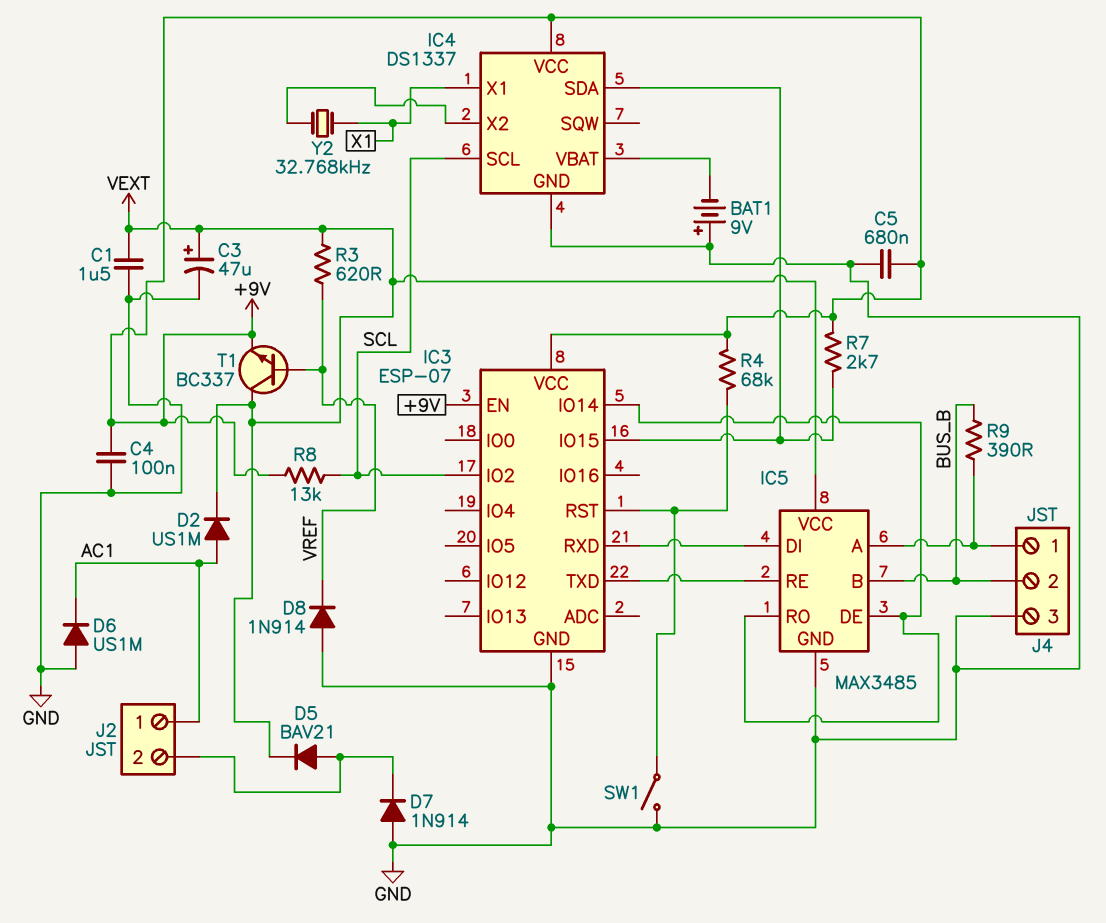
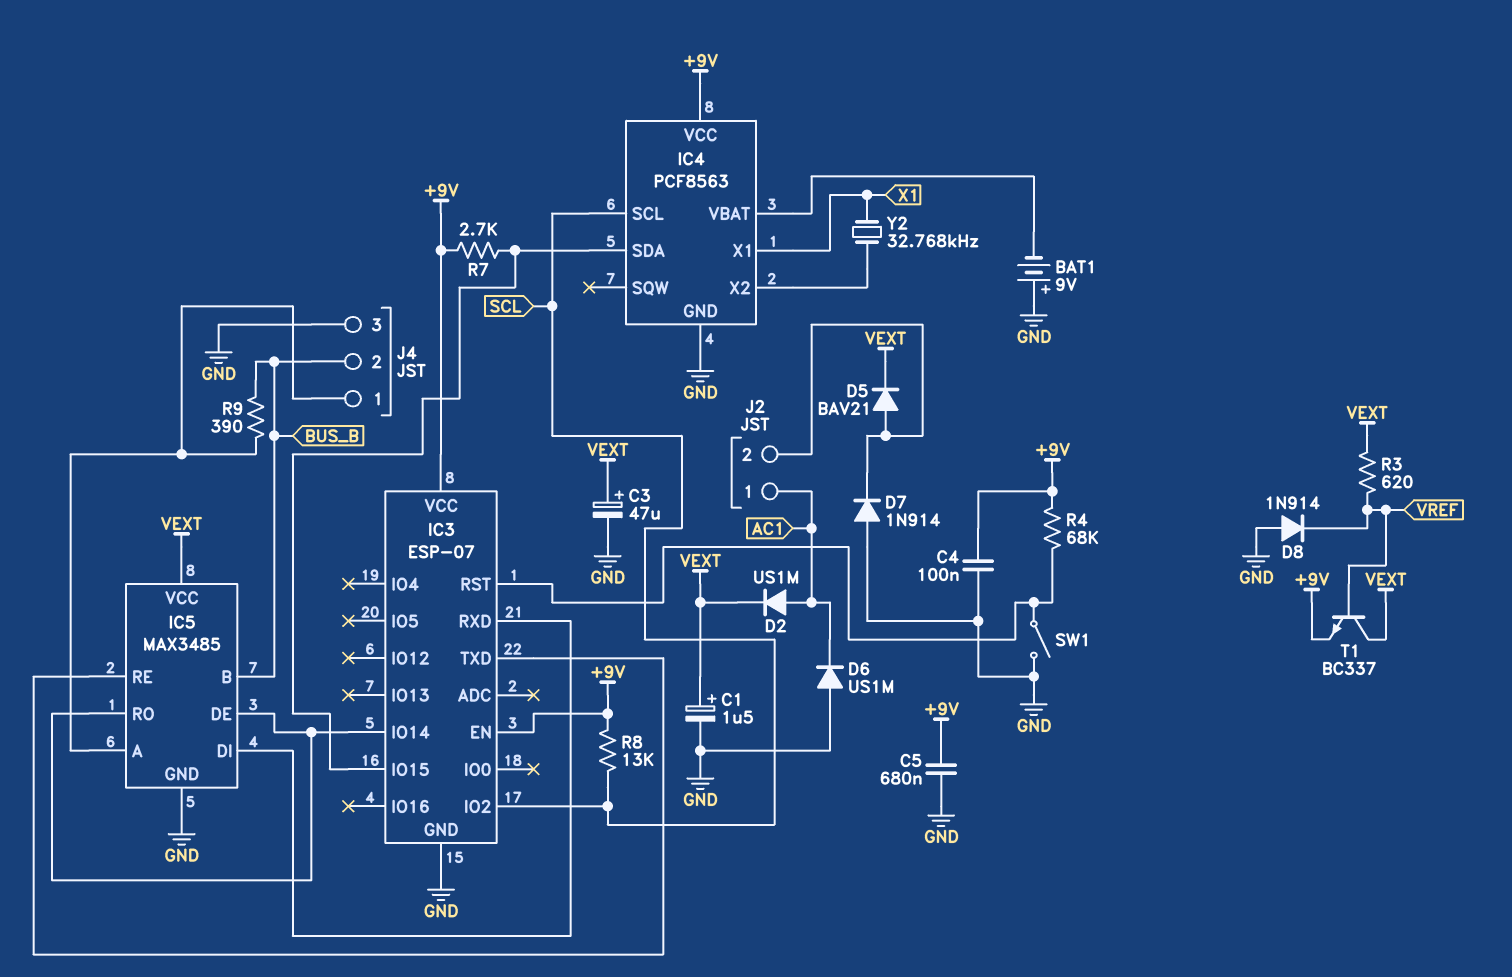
C1: 1.5uF (GND, VEXT) -> 1.5uF (plus VEXT, minus GND)
IC4: DS1337 -> PCF8563

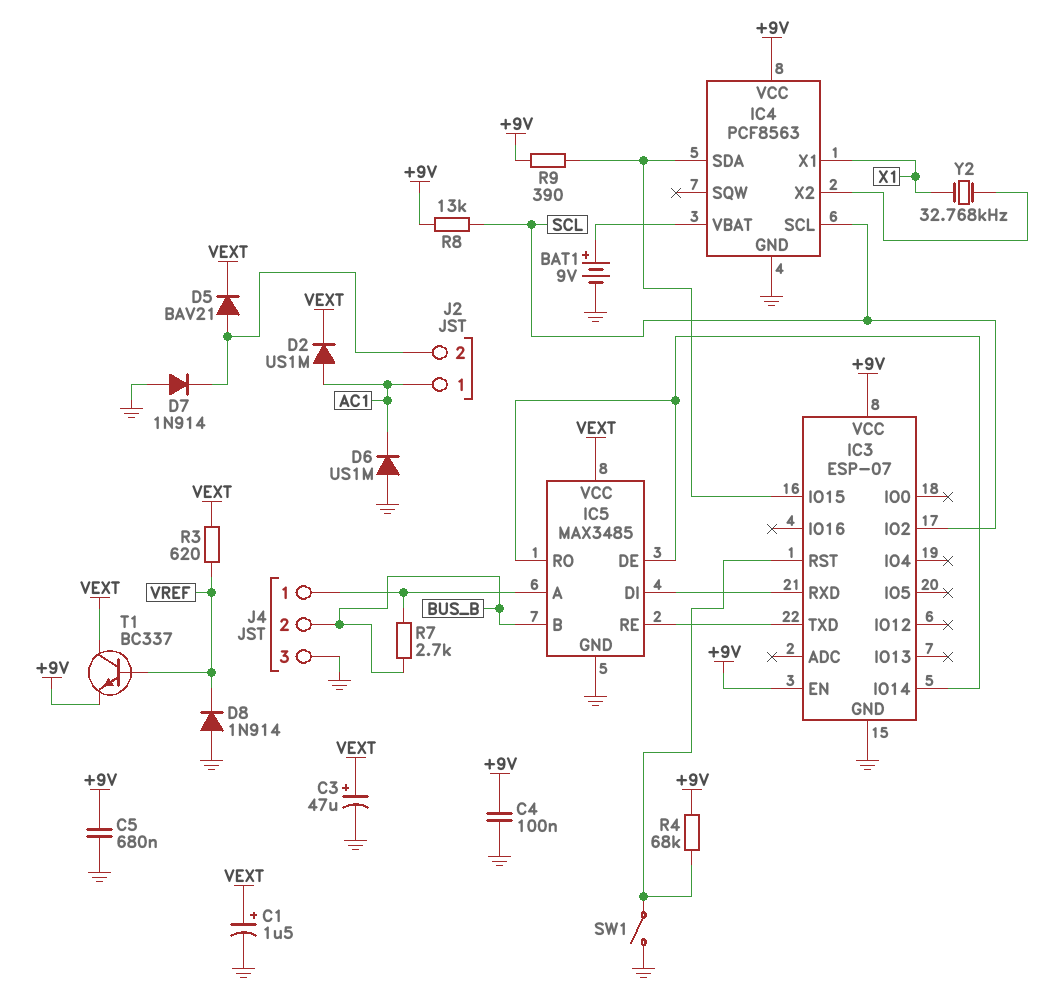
BAT1: 9V (plus GND, minus IC4/VBAT) -> 9V (plus IC4/VBAT, minus GND)
R7: 2.7k (+9V, IC3/IO15) -> 2.7k (BUS_B, IC5/A)
R9: 390 (BUS_B, IC5/A) -> 390 (+9V, IC3/IO15)

